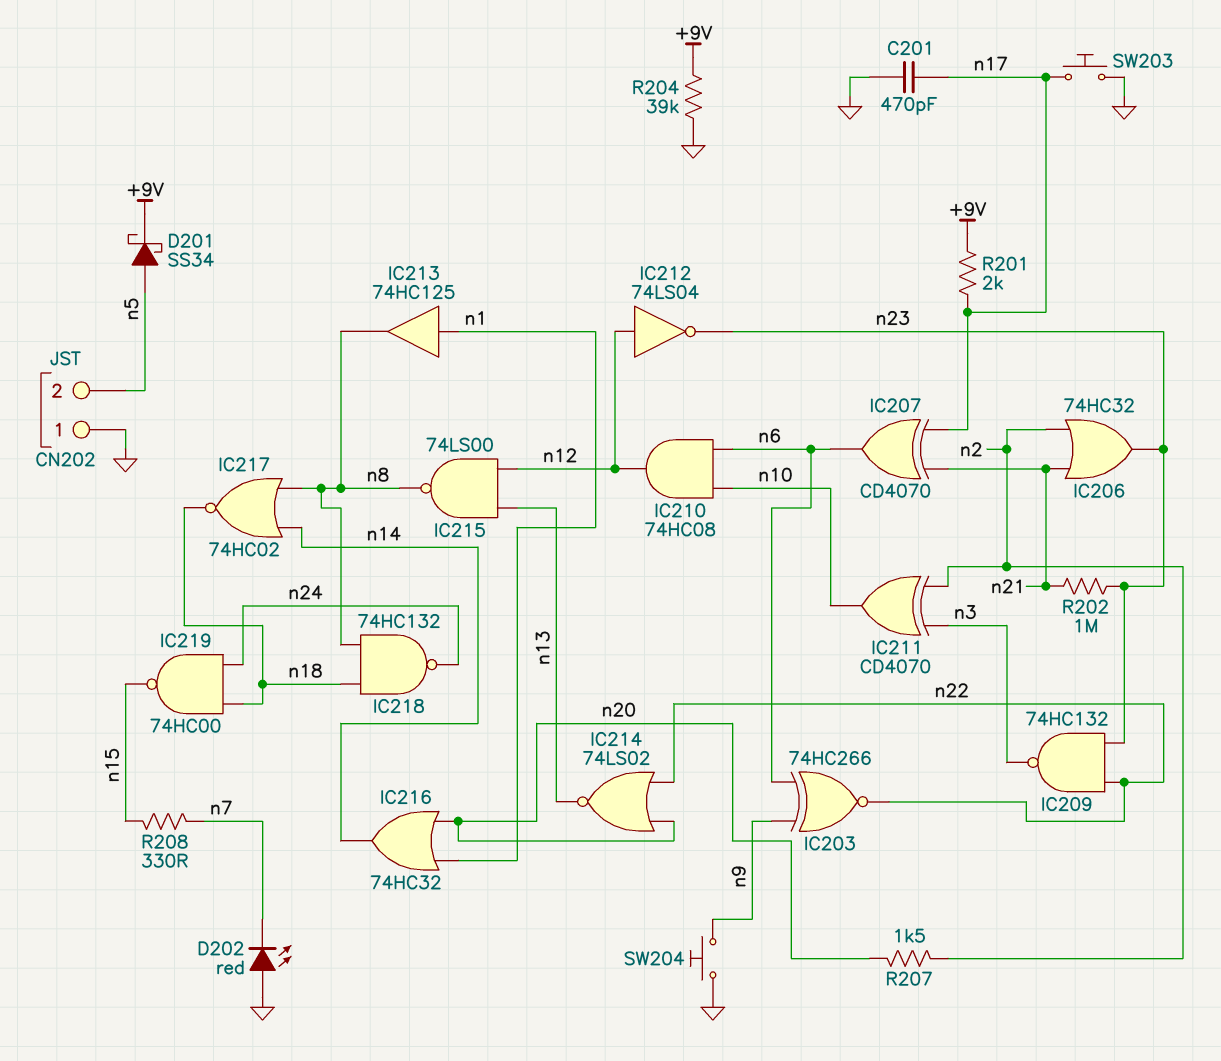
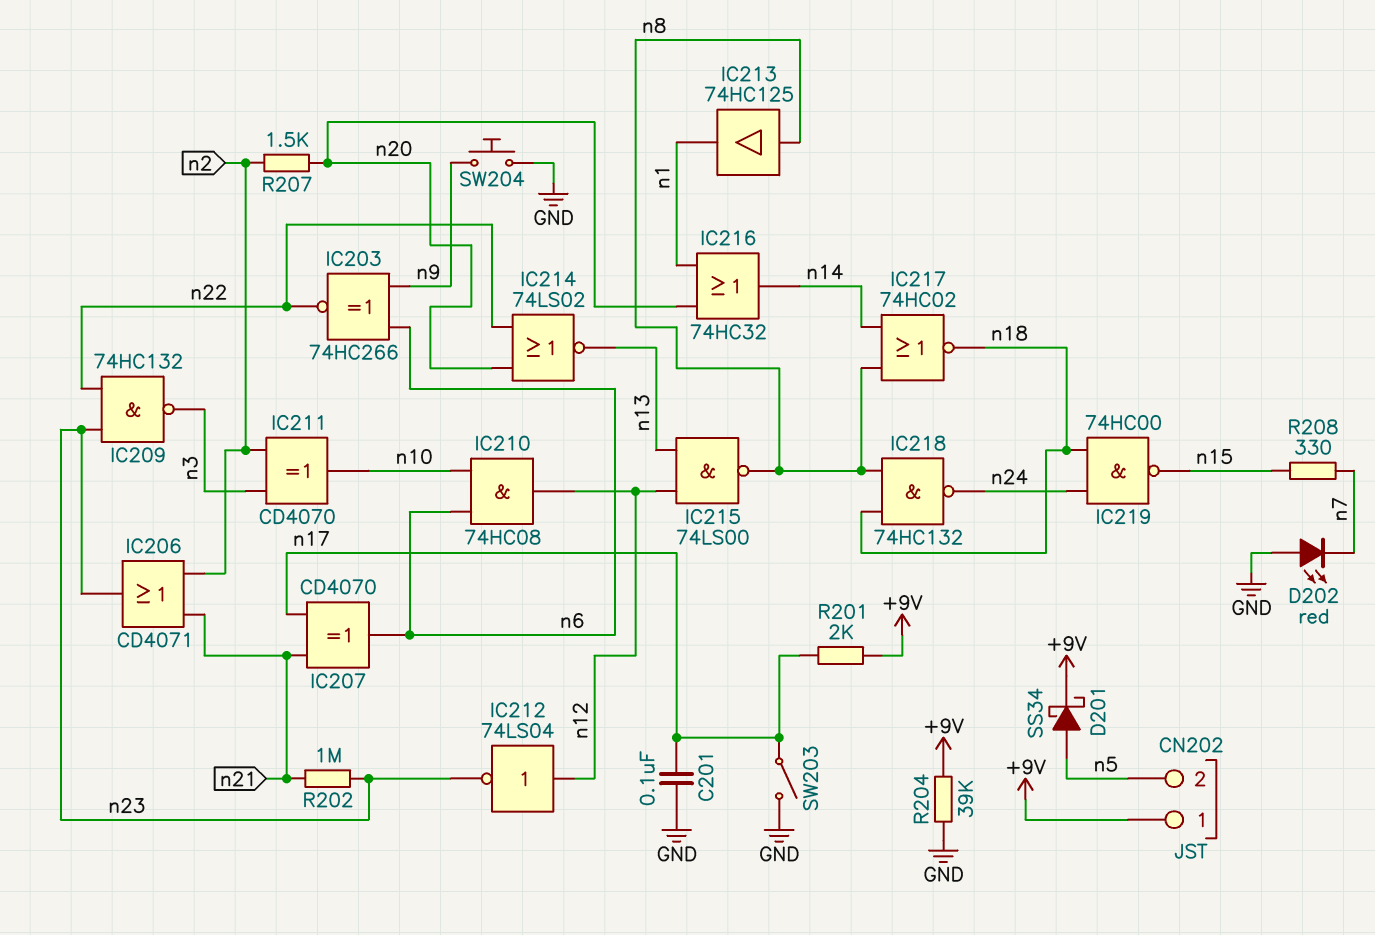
C201: 470pF (GND, n17) -> 100nF (GND, n17)
CN202 pin 1: GND -> +9V
IC206: OR 74HC32 (in n2, in n21, out n23) -> OR CD4071 (in n2, in n21, out n23)
IC213: buffer 74HC125 (in n1, out n8) -> buffer 74HC125 (in n8, out n1)
SW203: button (GND, n17) -> switch (GND, n17)

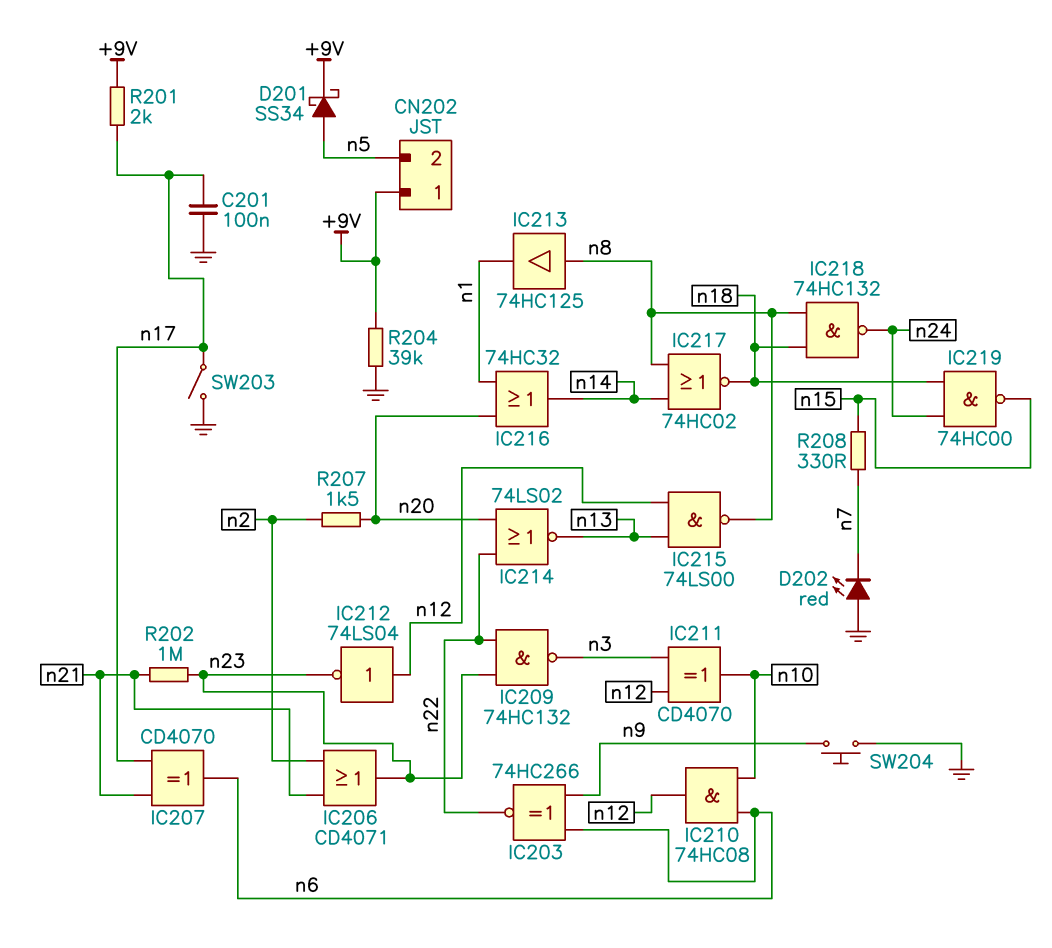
IC211: XOR CD4070 (in n2, in n3, out n10) -> XOR CD4070 (in n3, in n12, out n10)

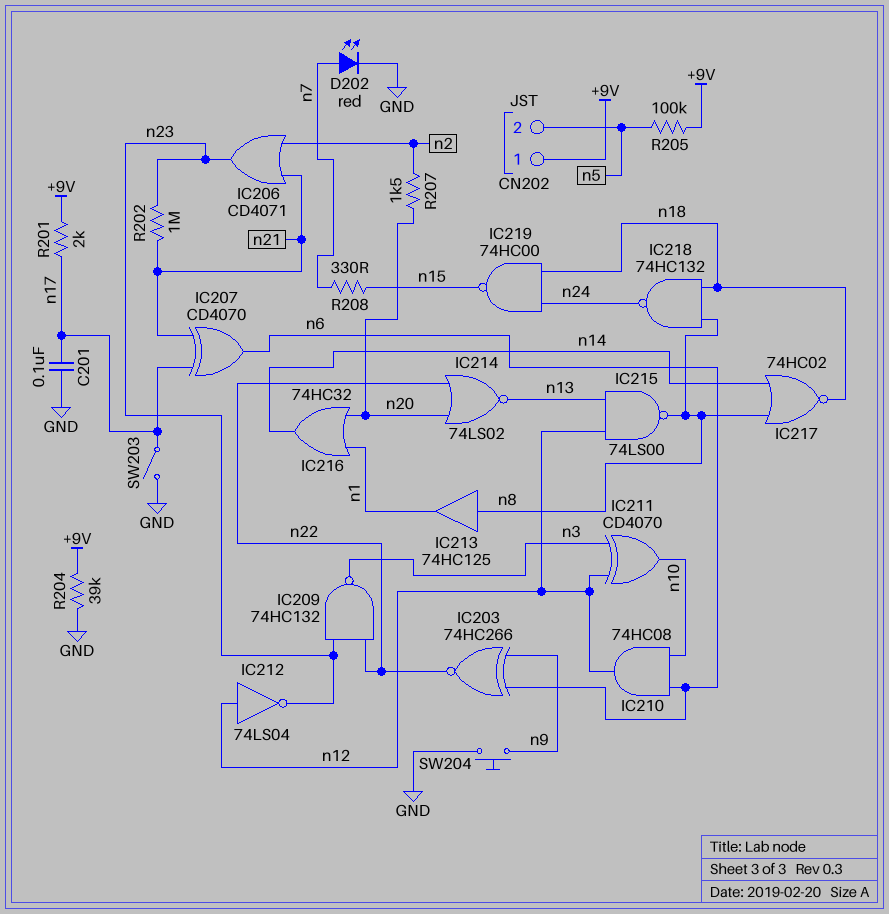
D201: schottky SS34 (A n5, K +9V) -> none
D202: LED red (A GND, K n7) -> LED red (A n7, K GND)
R205: none -> 100k (+9V, n5)

